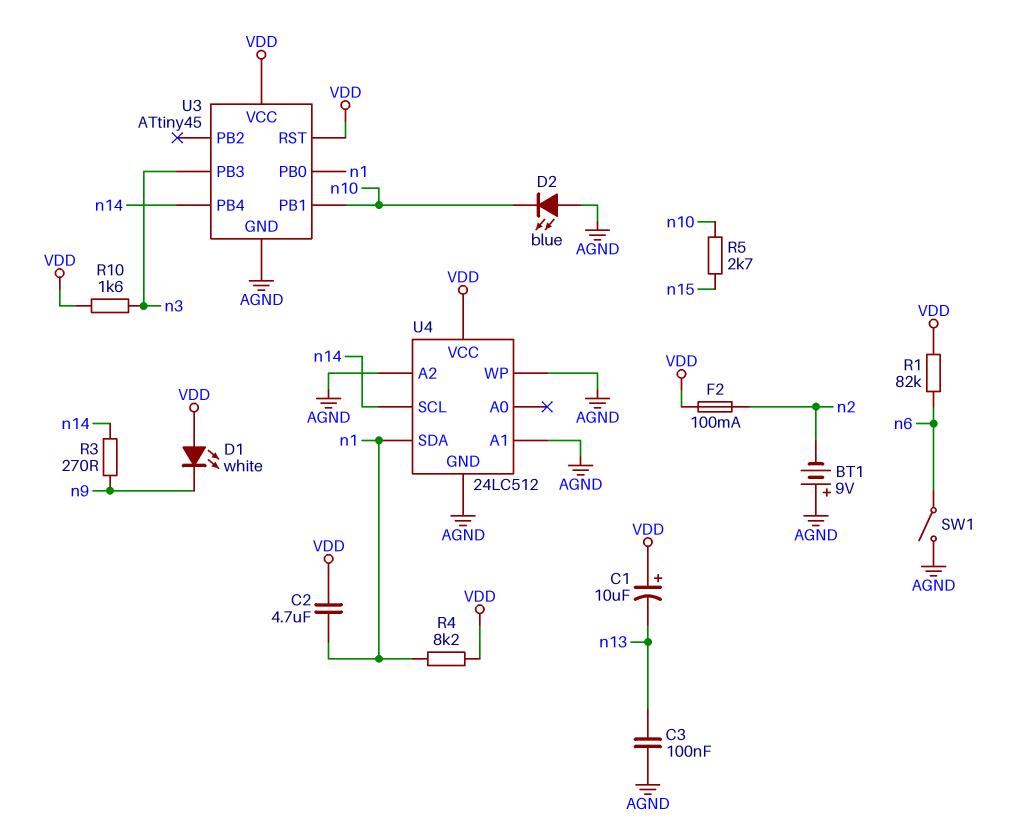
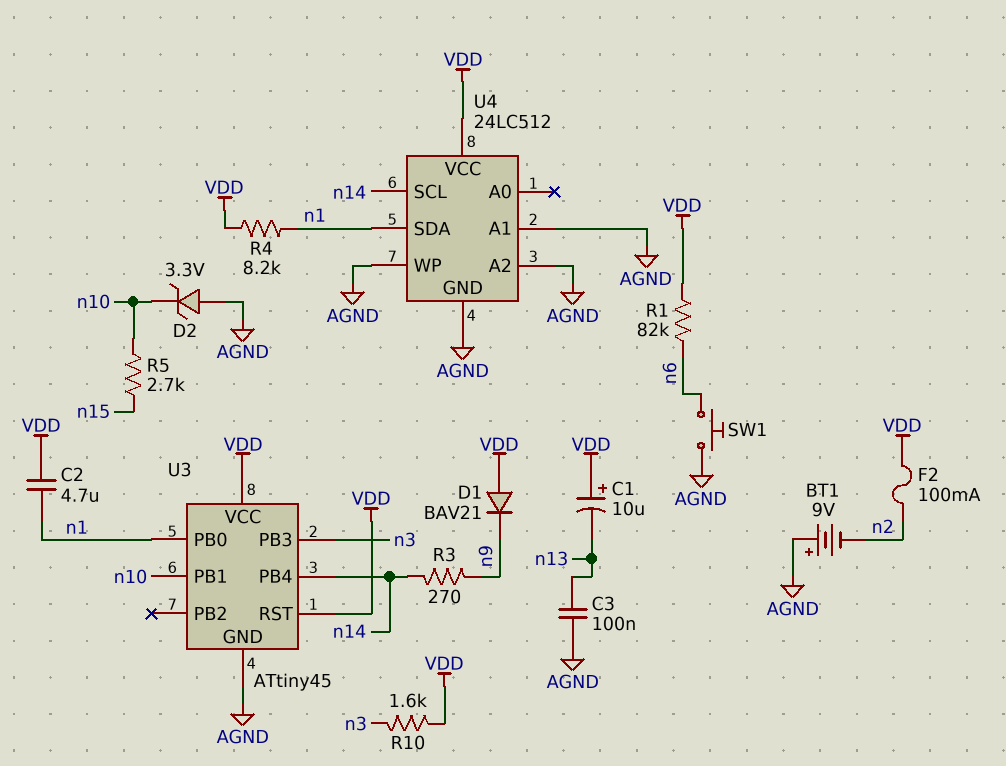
D1: LED white (A VDD, K n9) -> diode BAV21 (A VDD, K n9)
D2: LED blue (A AGND, K n10) -> zener 3.3V (A AGND, K n10)
SW1: switch (AGND, n6) -> button (AGND, n6)

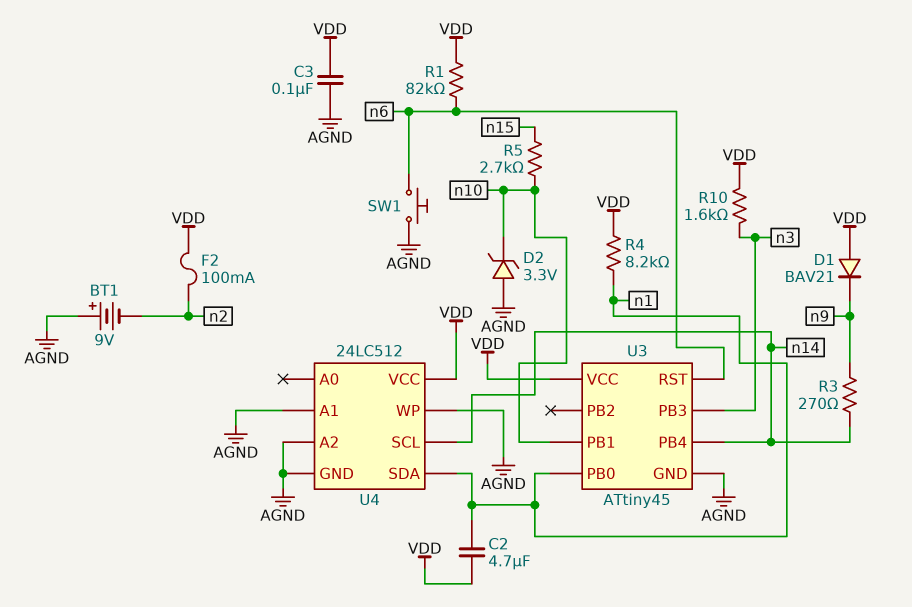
C1: 10uF (plus VDD, minus n13) -> none
C3: 100nF (AGND, n13) -> 100nF (AGND, VDD)
U3 pin RST: VDD -> n6

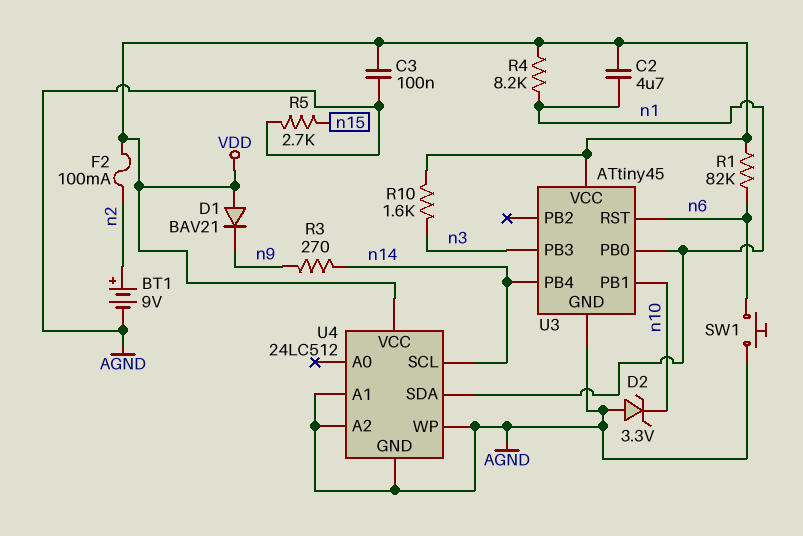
BT1: 9V (plus AGND, minus n2) -> 9V (plus n2, minus AGND)
R5: 2.7k (n10, n15) -> 2.7k (AGND, n15)

